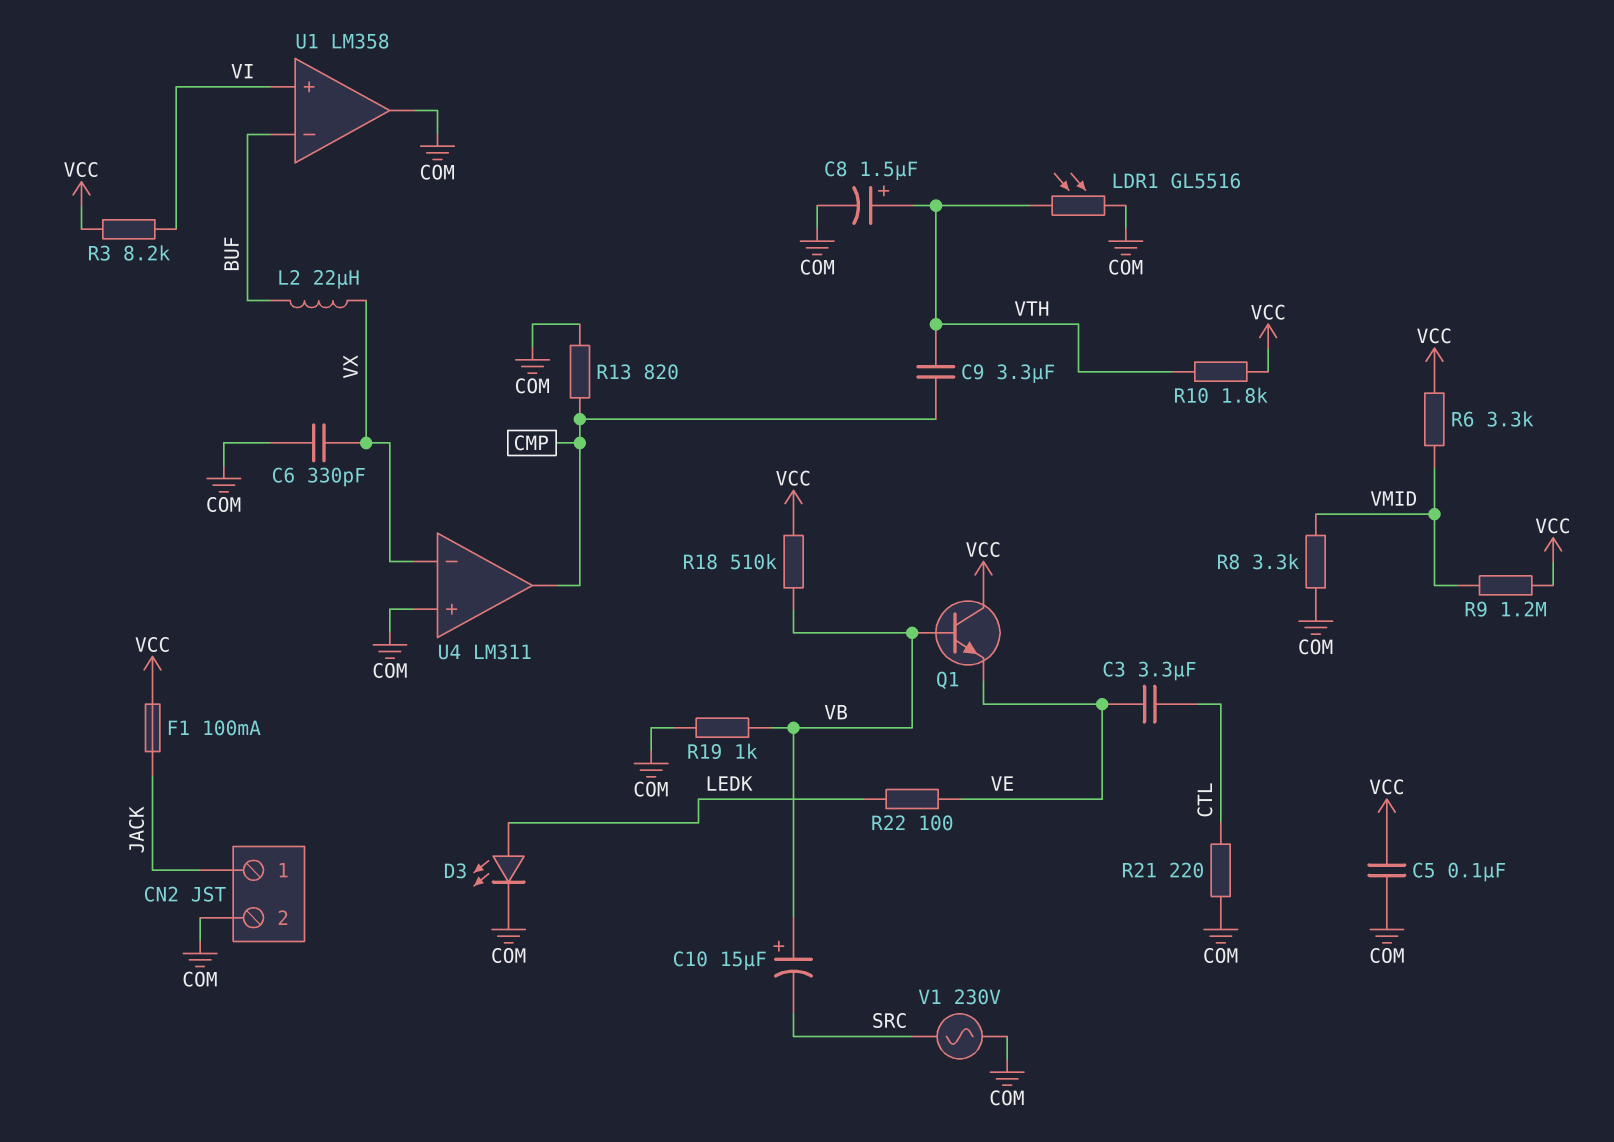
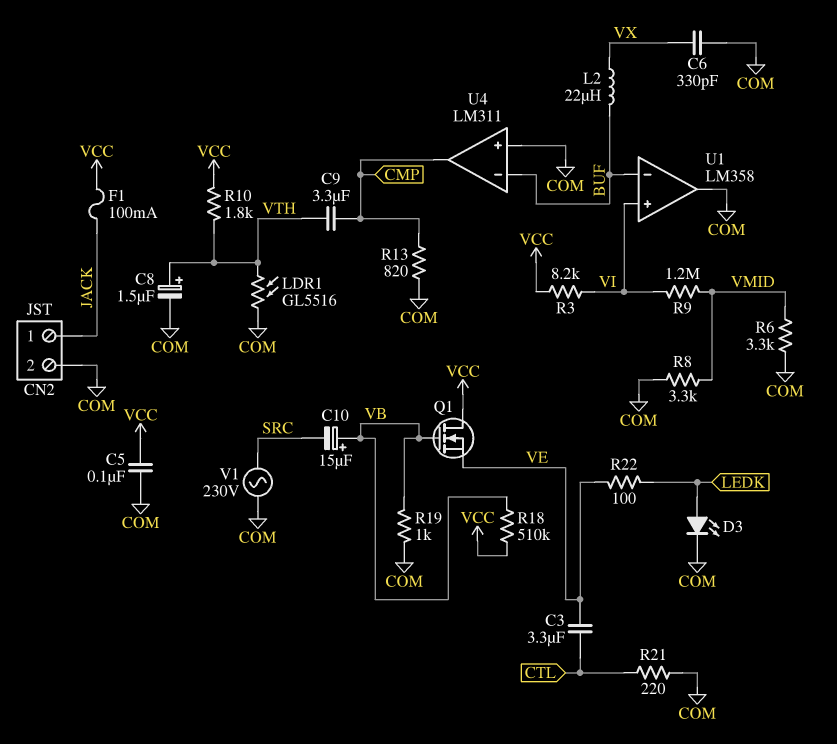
Q1: NPN (B VB, C VCC, E VE) -> NMOS (G VB, D VCC, S VE)
R6: 3.3k (VCC, VMID) -> 3.3k (COM, VMID)
R9: 1.2M (VCC, VMID) -> 1.2M (VI, VMID)
U4 pin in-: VX -> BUF

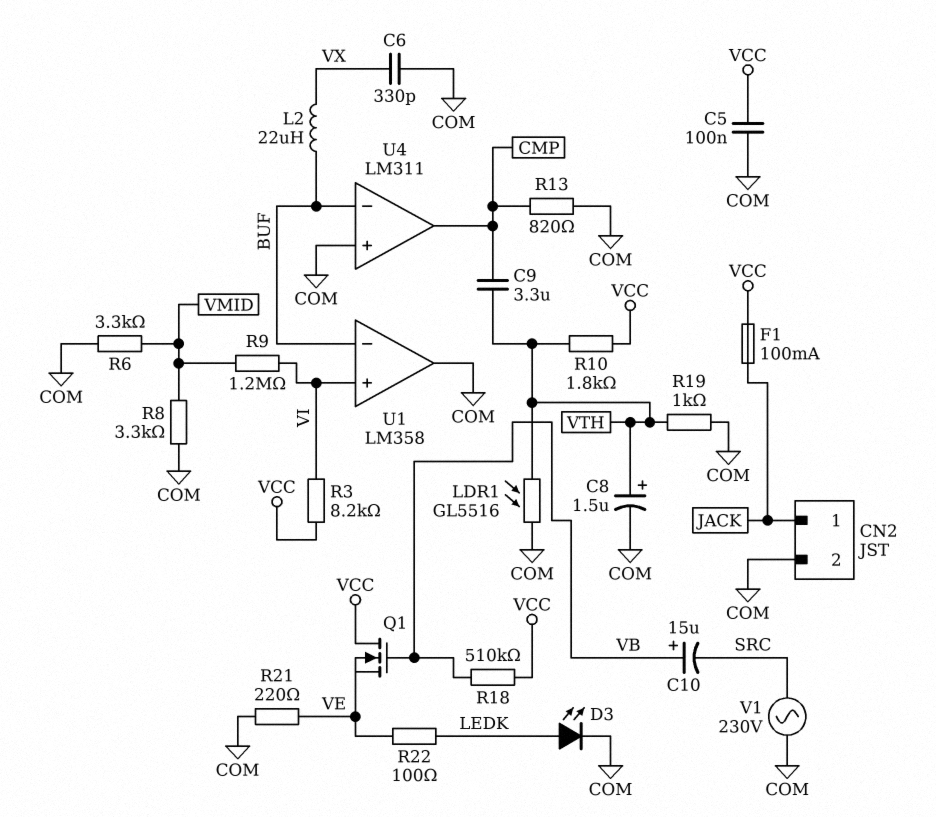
C3: 3.3uF (CTL, VE) -> none
R19: 1k (COM, VB) -> 1k (COM, VTH)
R21: 220 (COM, CTL) -> 220 (COM, VE)

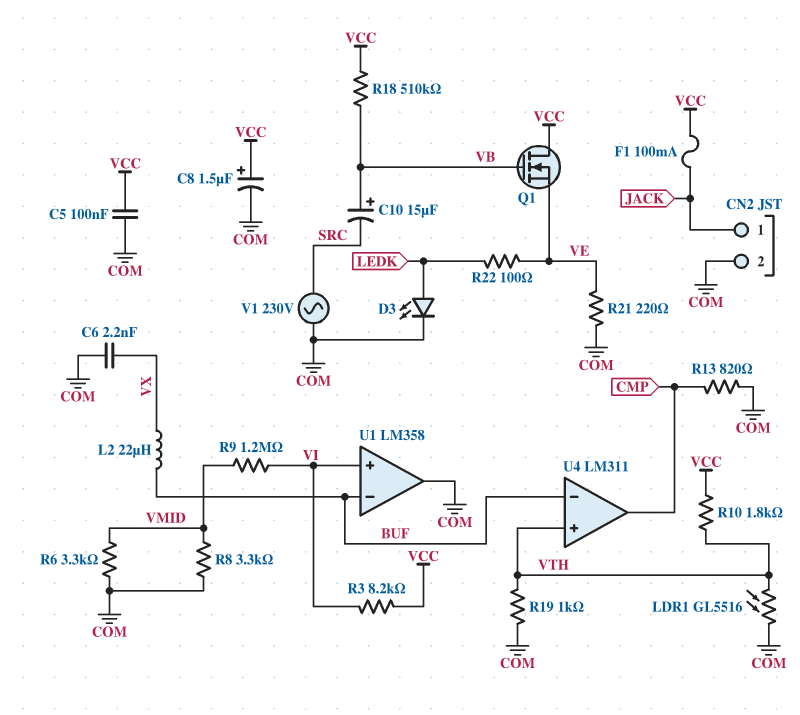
C6: 330pF (COM, VX) -> 2.2nF (COM, VX)
C8: 1.5uF (plus VTH, minus COM) -> 1.5uF (plus VCC, minus COM)
C9: 3.3uF (CMP, VTH) -> none
U4 pin in+: COM -> VTH

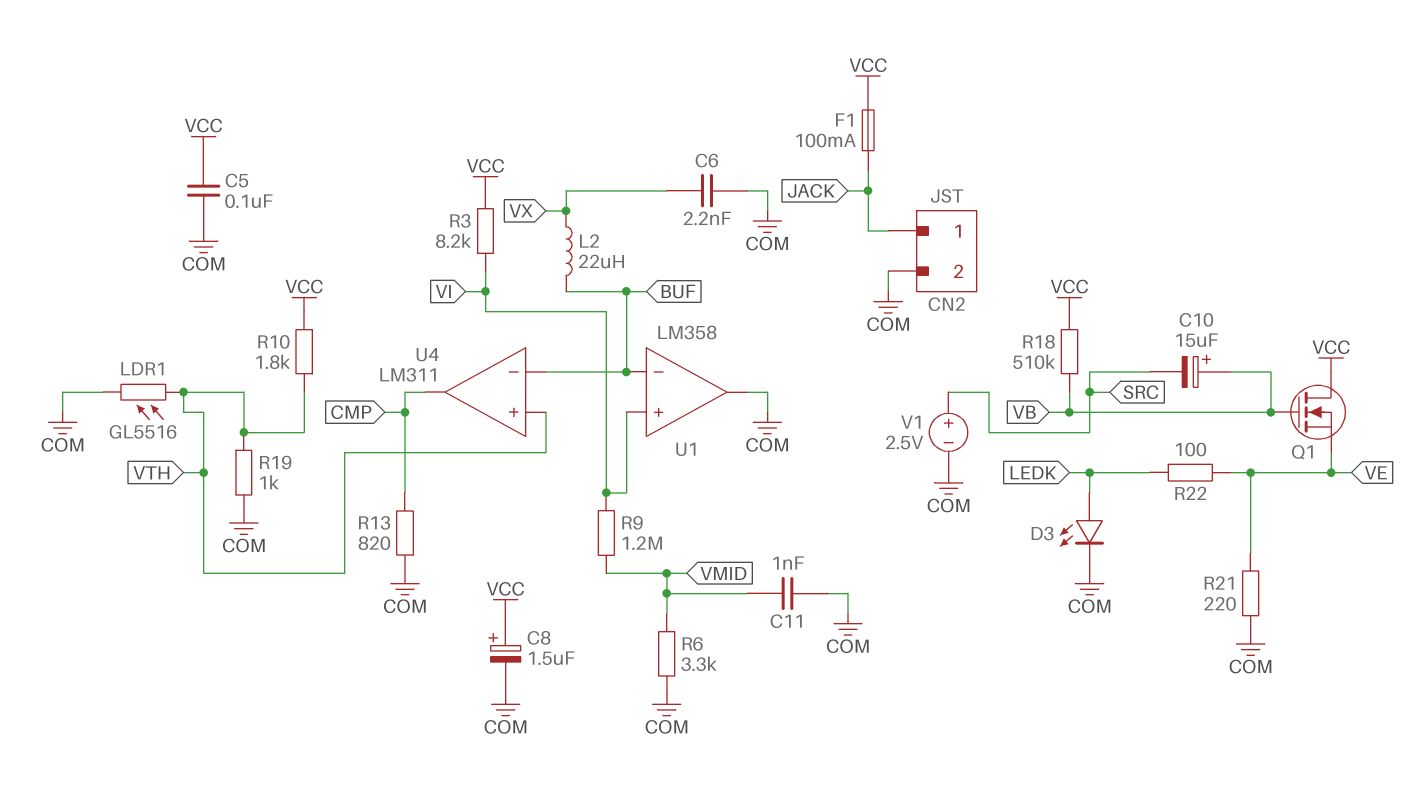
C11: none -> 1nF (COM, VMID)
R8: 3.3k (COM, VMID) -> none
V1: AC 230V (COM, SRC) -> 2.5V (plus SRC, minus COM)

